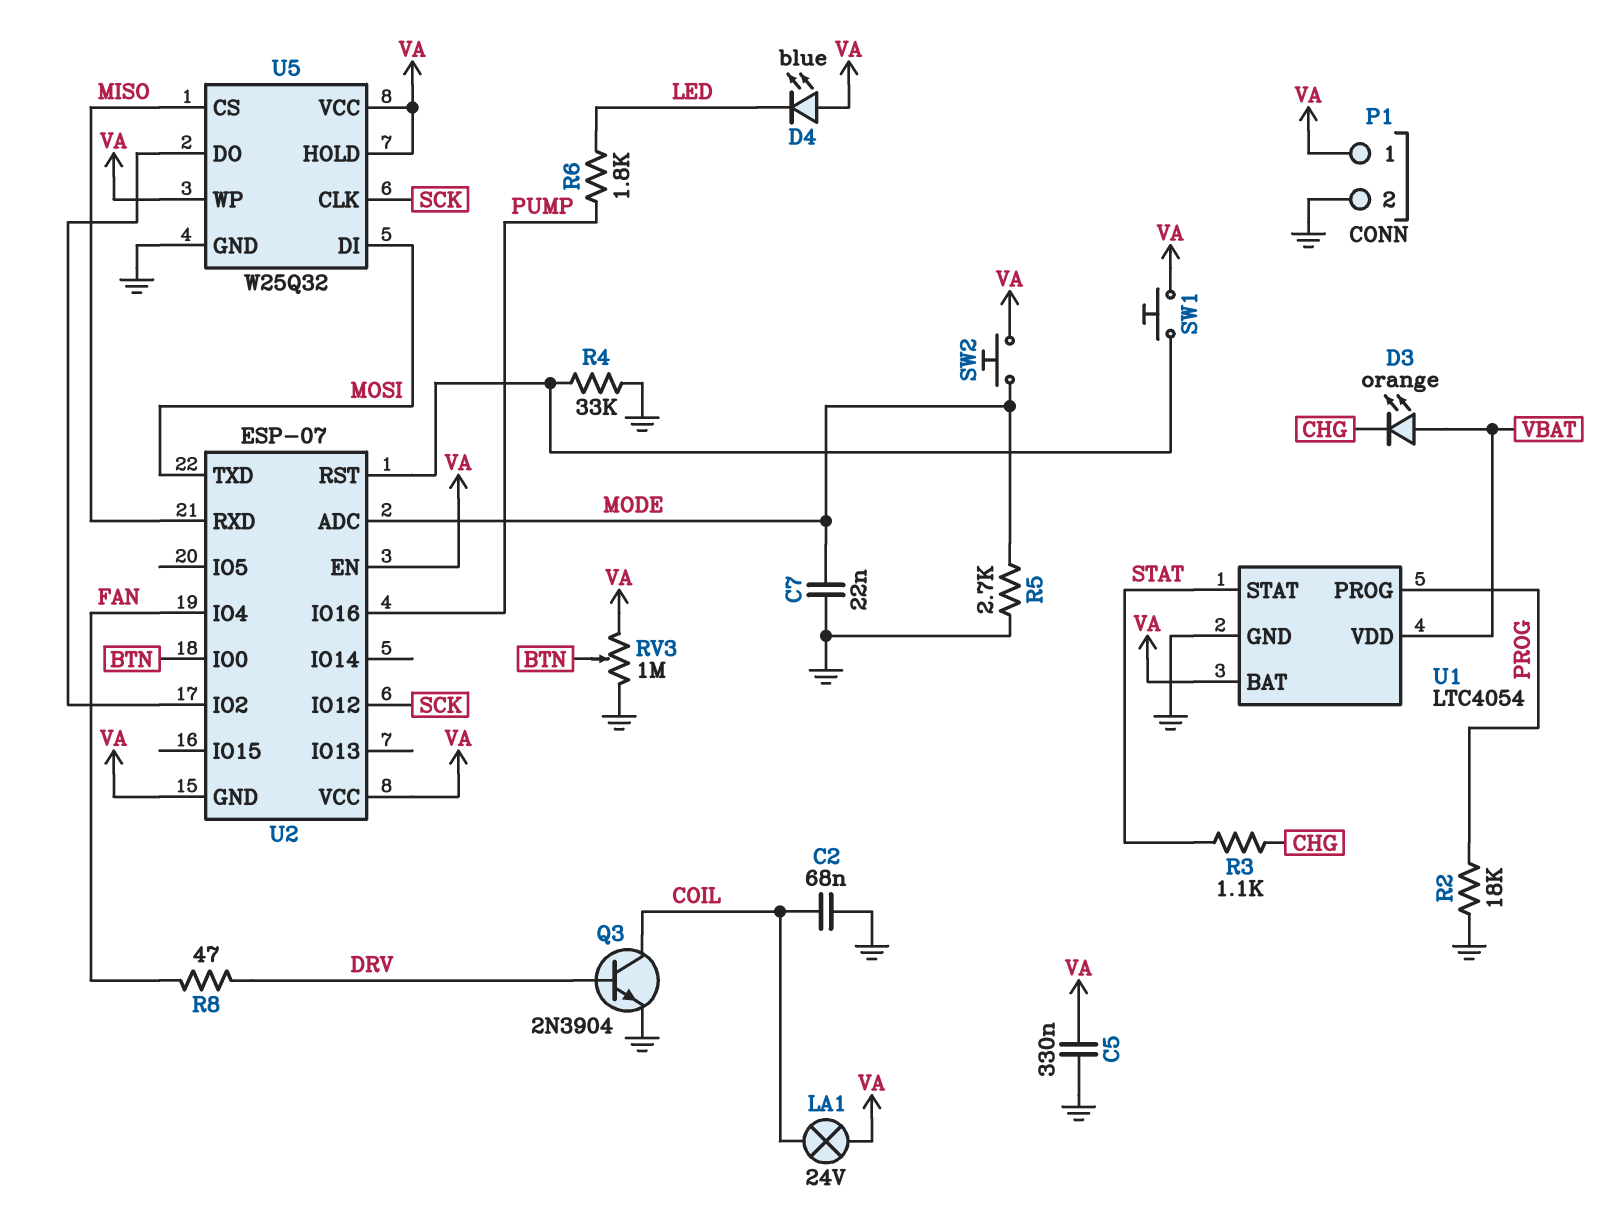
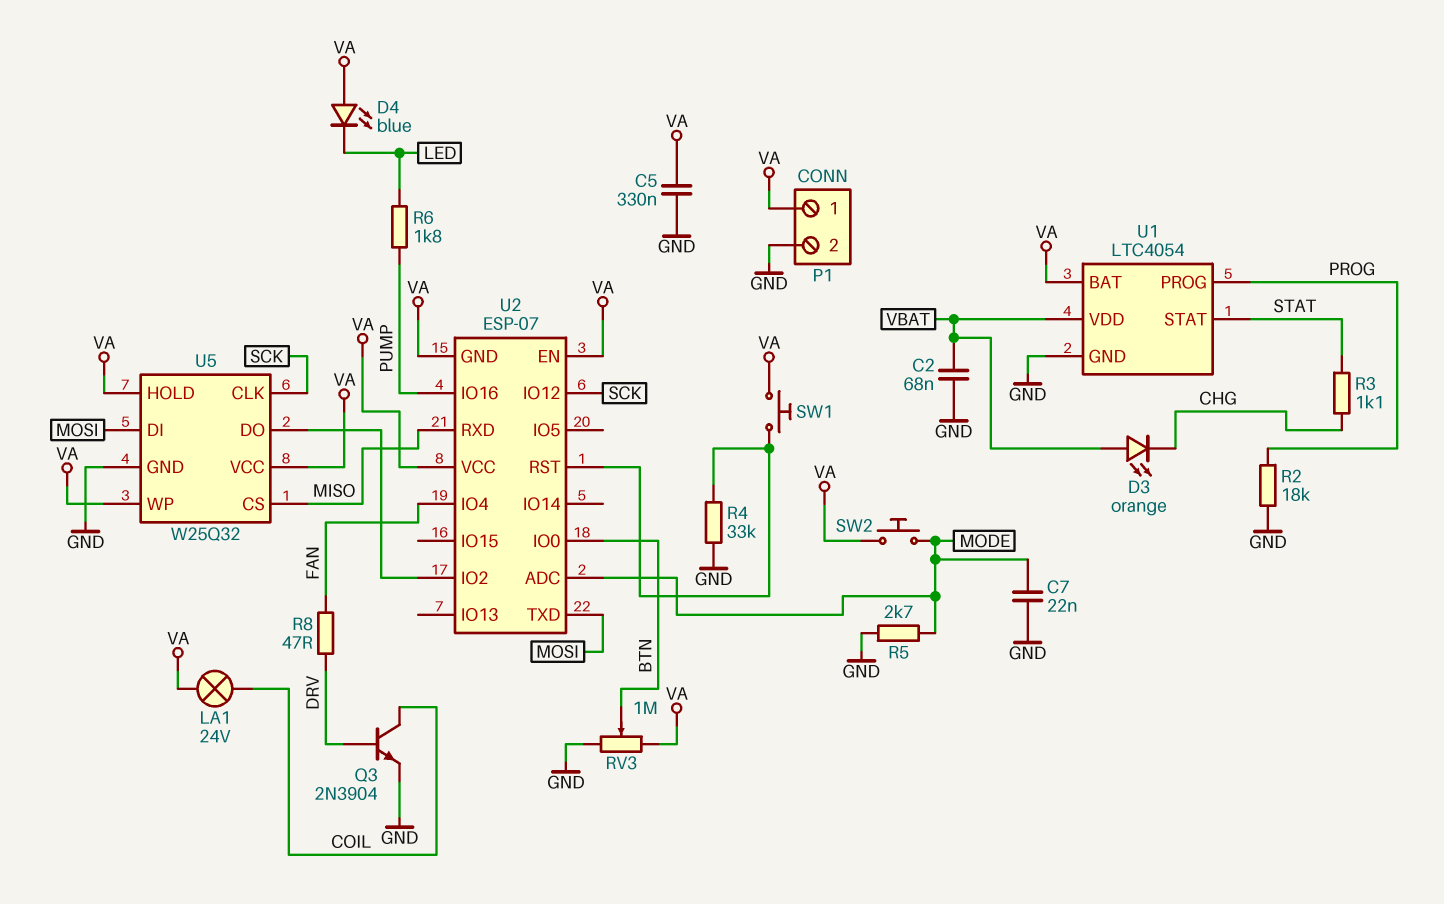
C2: 68nF (COIL, GND) -> 68nF (GND, VBAT)

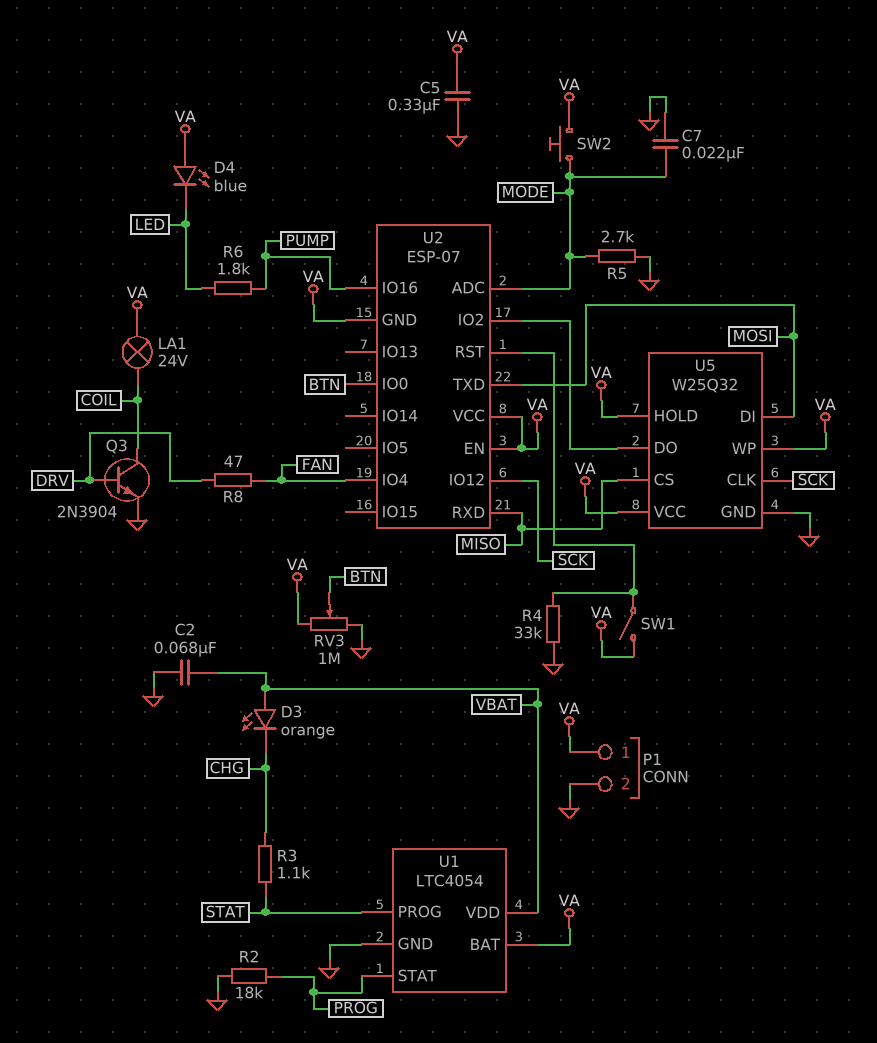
SW1: button (U2/RST, VA) -> switch (U2/RST, VA)
U1 pin PROG: PROG -> STAT
U1 pin STAT: STAT -> PROG

